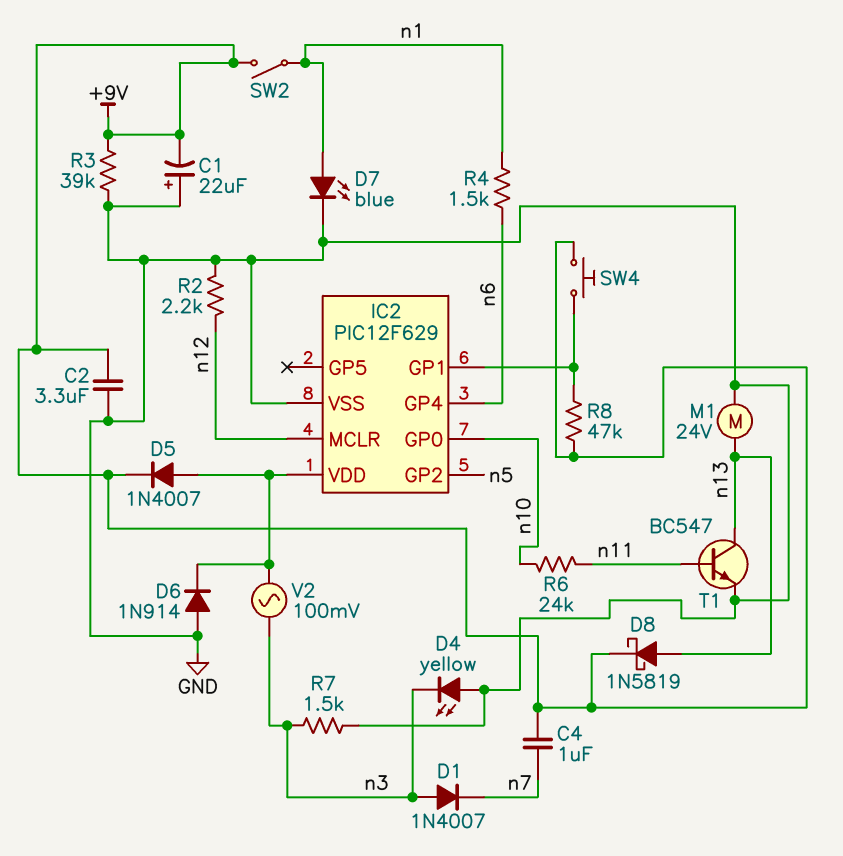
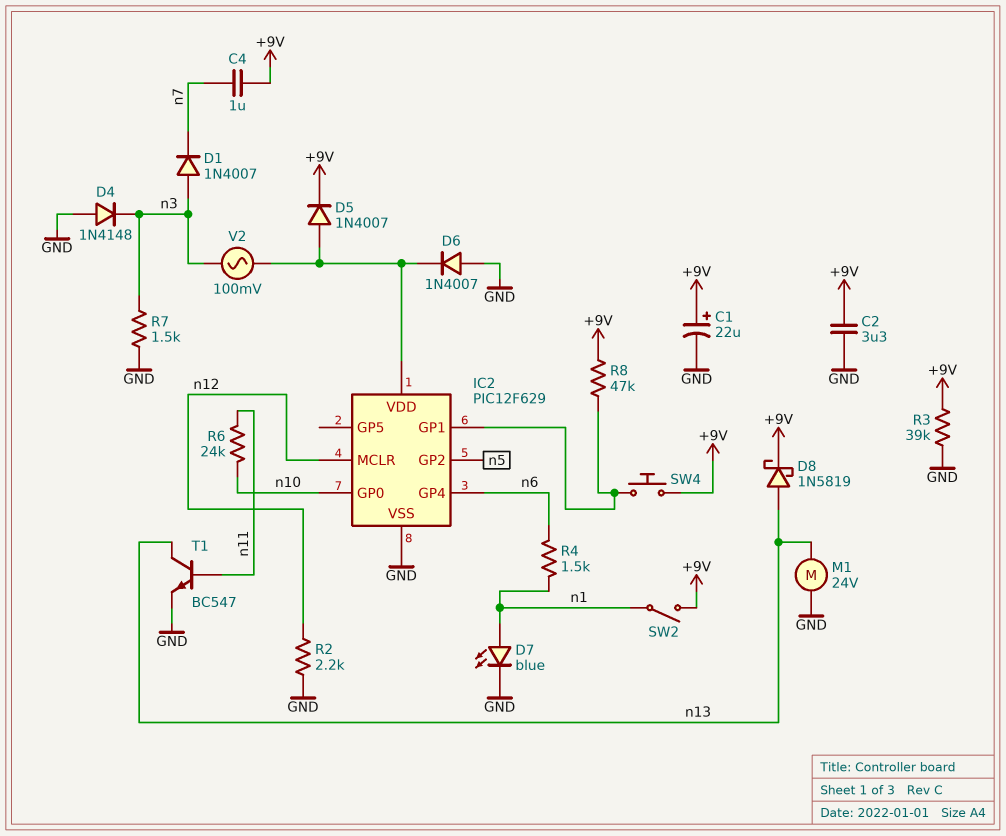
C1: 22uF (plus GND, minus +9V) -> 22uF (plus +9V, minus GND)
D4: LED yellow (A GND, K n3) -> diode 1N4148 (A GND, K n3)
D6: diode 1N914 (A GND, K IC2/VDD) -> diode 1N4007 (A GND, K IC2/VDD)

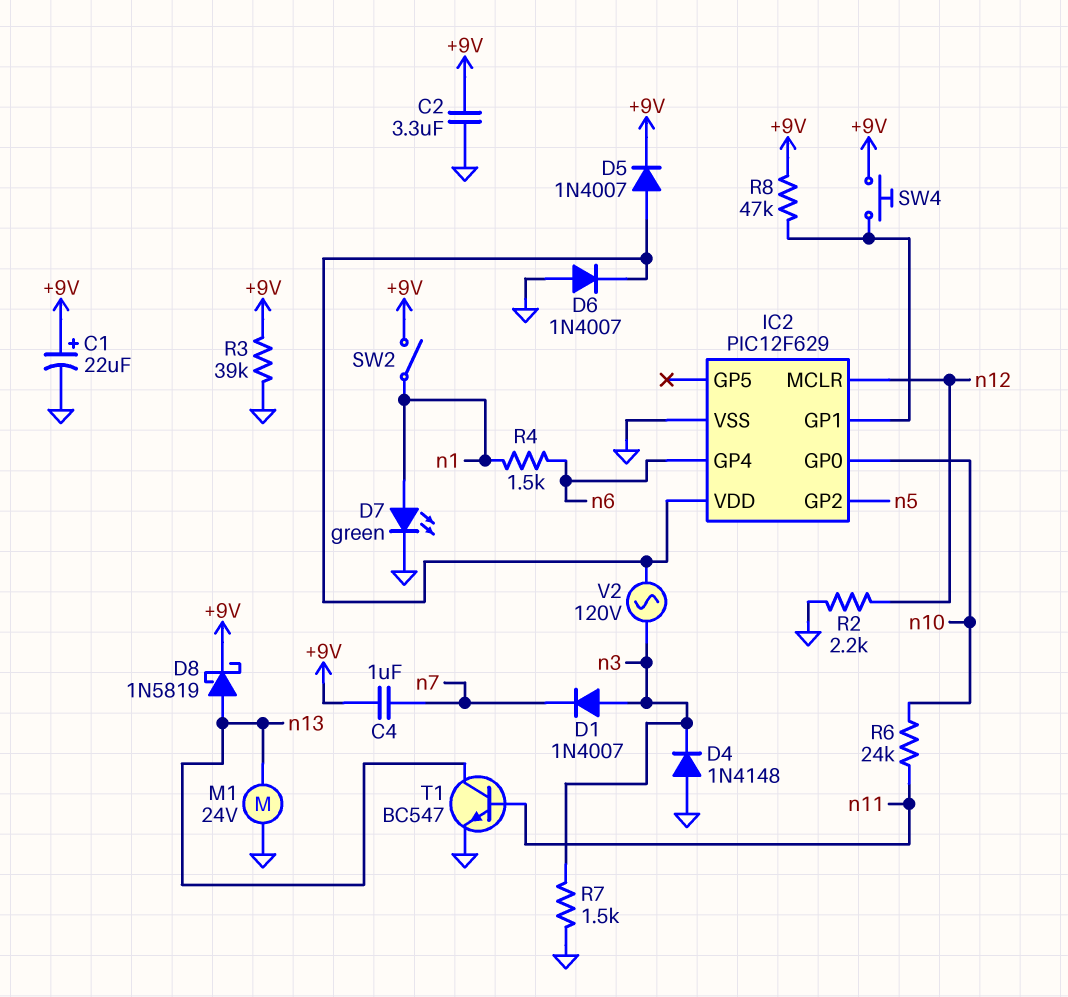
D7: LED blue (A n1, K GND) -> LED green (A n1, K GND)
V2: AC 100mV (IC2/VDD, n3) -> AC 120V (IC2/VDD, n3)

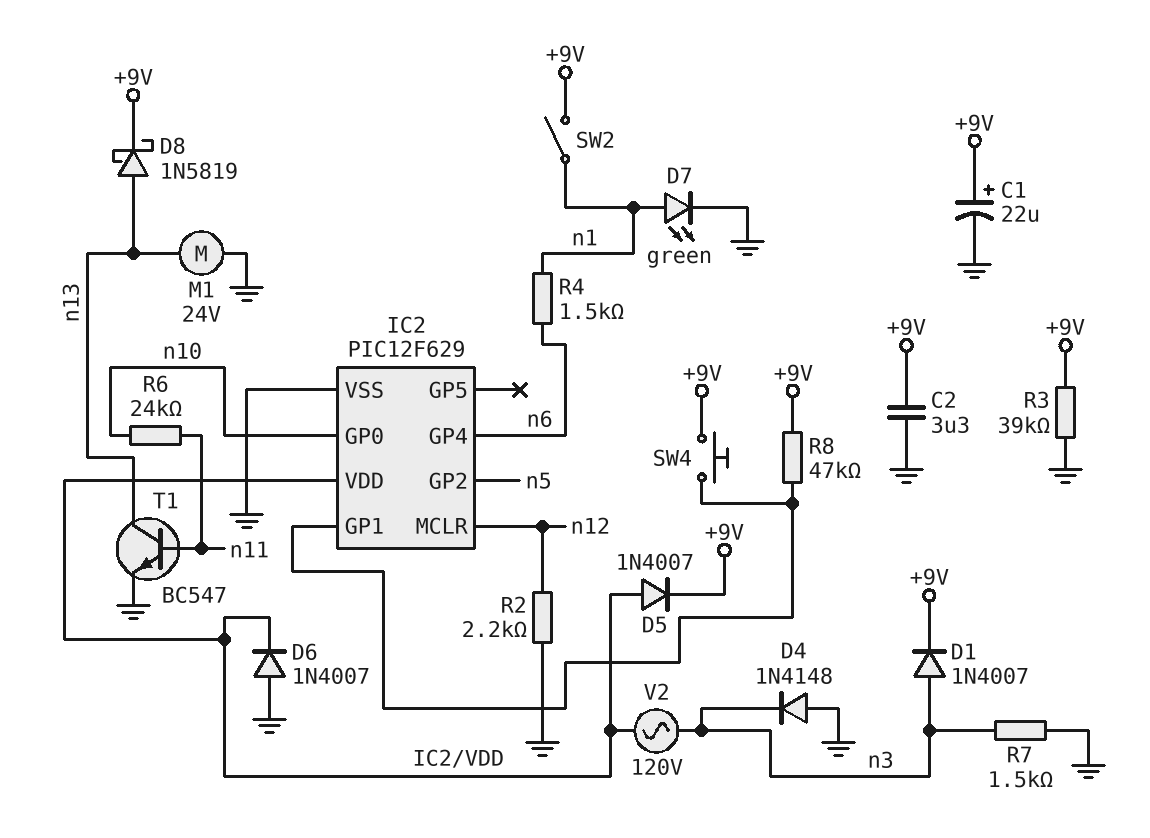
C4: 1uF (+9V, n7) -> none
D1: diode 1N4007 (A n3, K n7) -> diode 1N4007 (A n3, K +9V)

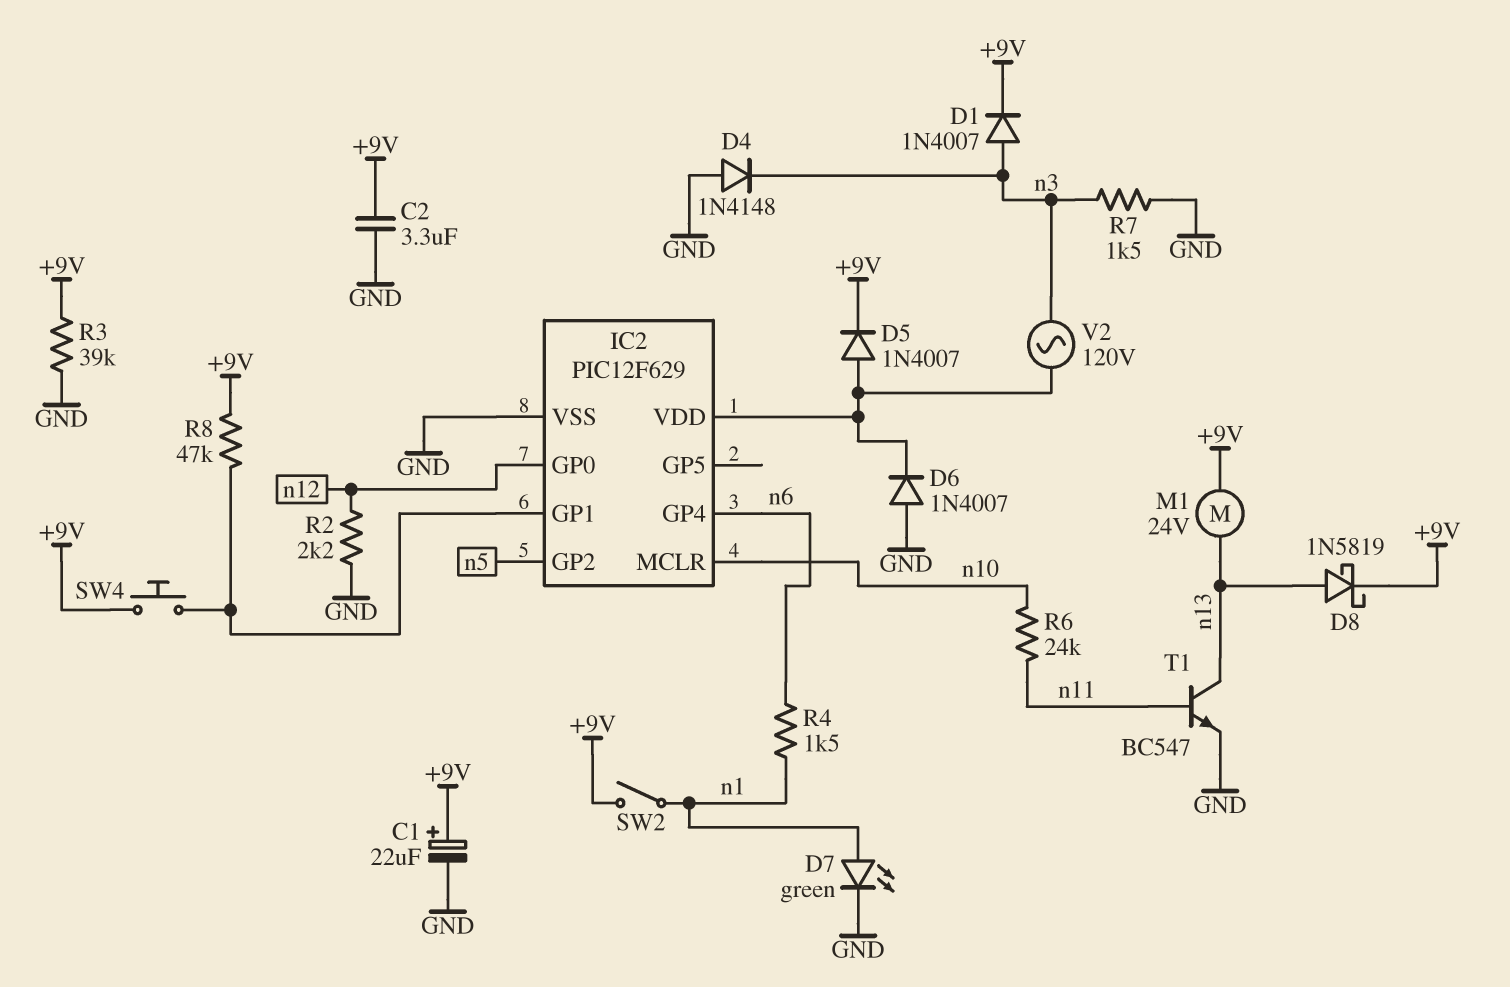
IC2 pin GP0: n10 -> n12
IC2 pin MCLR: n12 -> n10
M1: motor 24V (GND, n13) -> motor 24V (+9V, n13)

